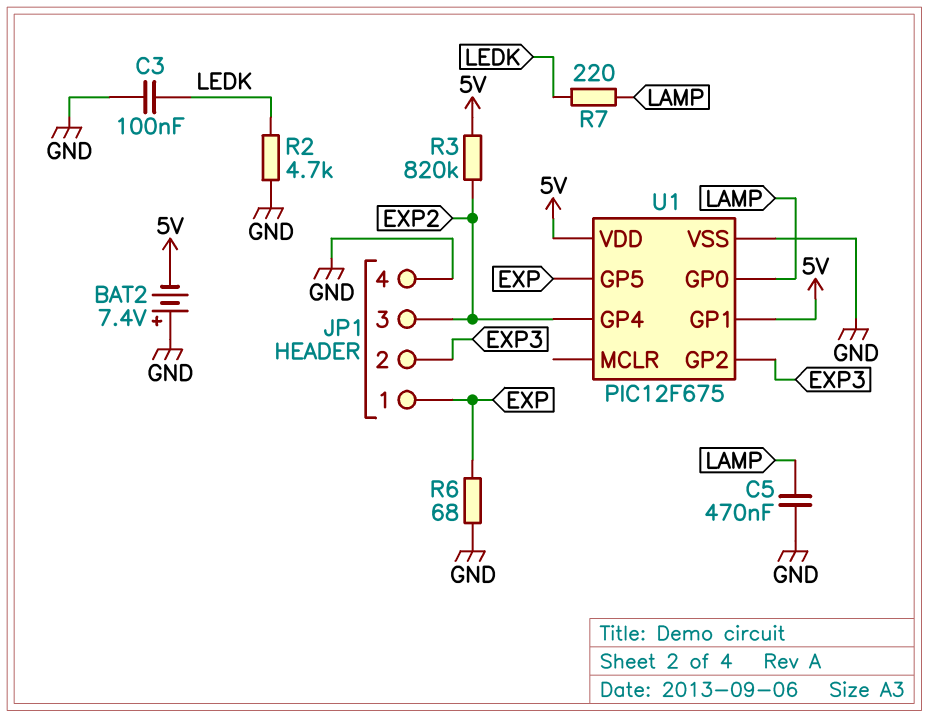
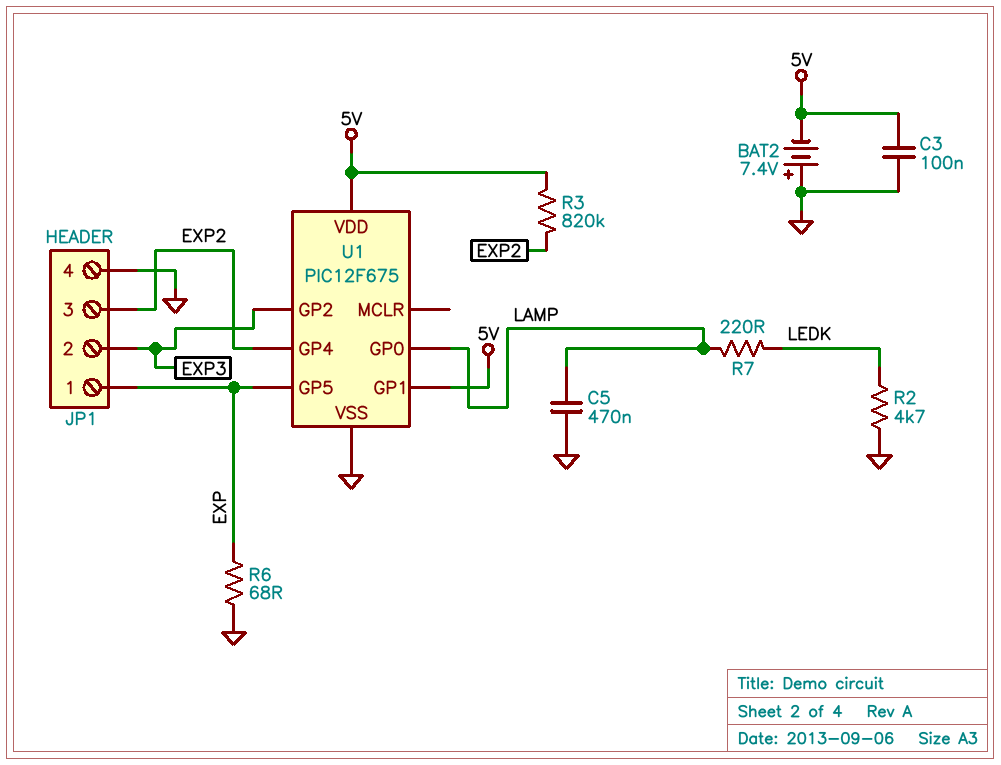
C3: 100nF (GND, LEDK) -> 100nF (5V, GND)

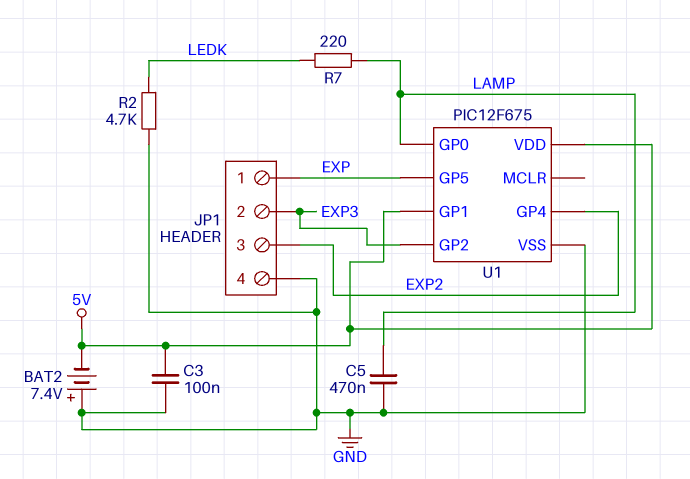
R3: 820k (5V, EXP2) -> none
R6: 68 (EXP, GND) -> none

